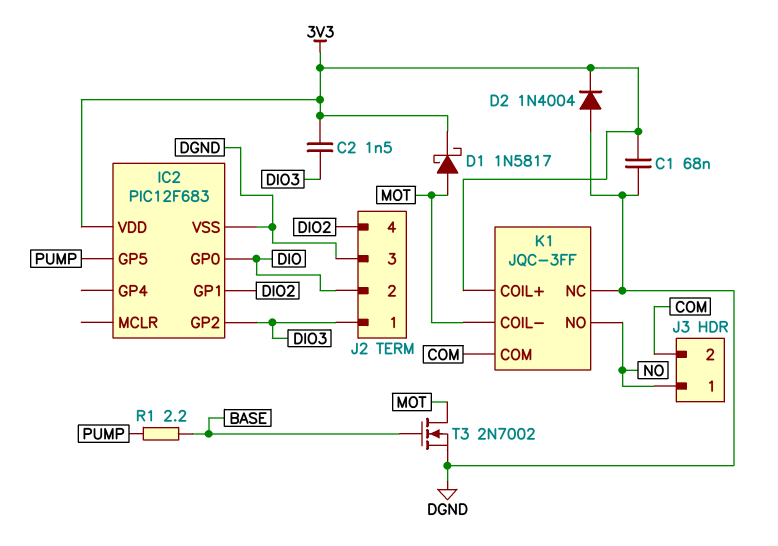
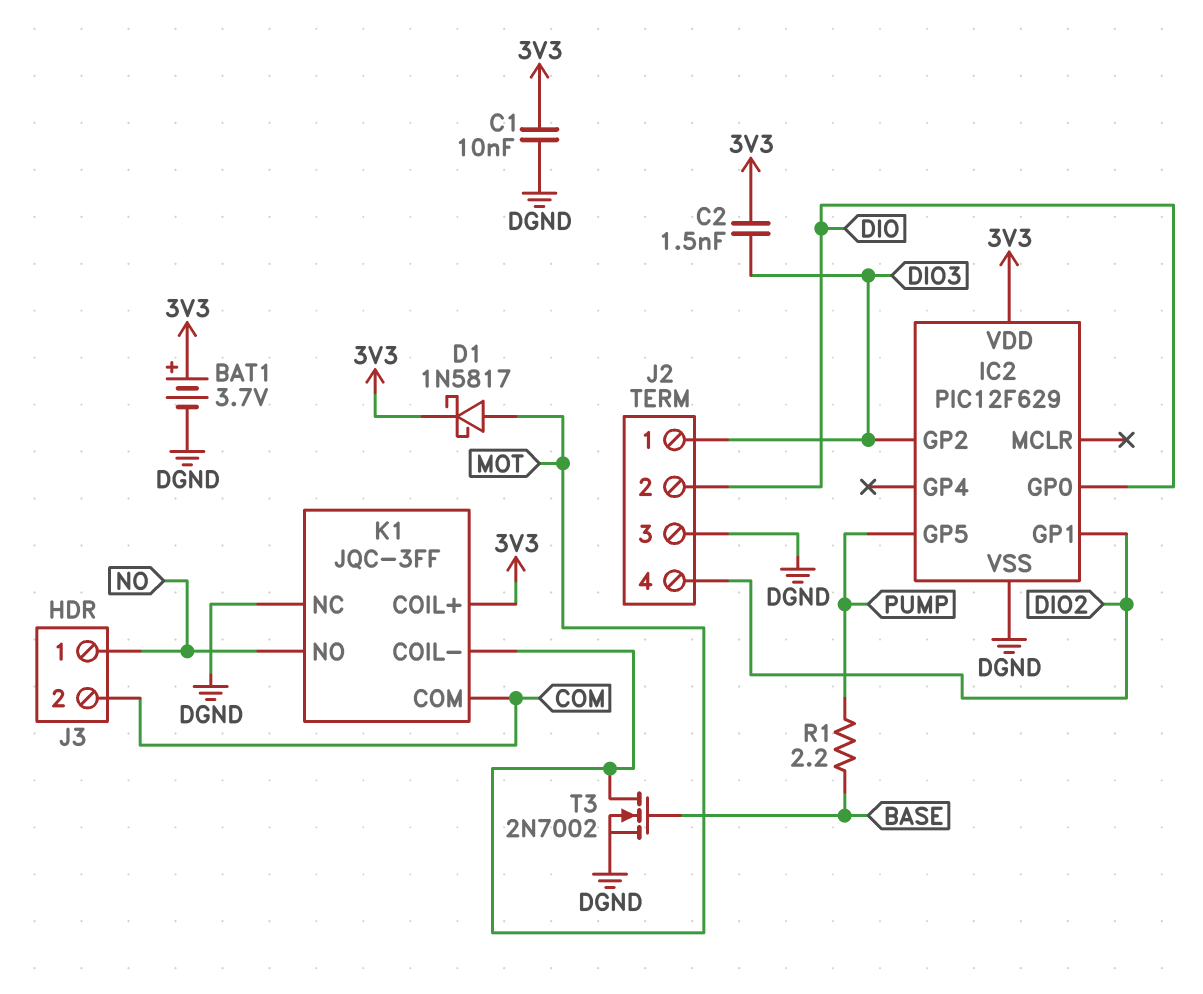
BAT1: none -> 3.7V (plus 3V3, minus DGND)
C1: 68nF (3V3, DGND) -> 10nF (3V3, DGND)
D2: diode 1N4004 (A DGND, K 3V3) -> none
IC2: PIC12F683 -> PIC12F629

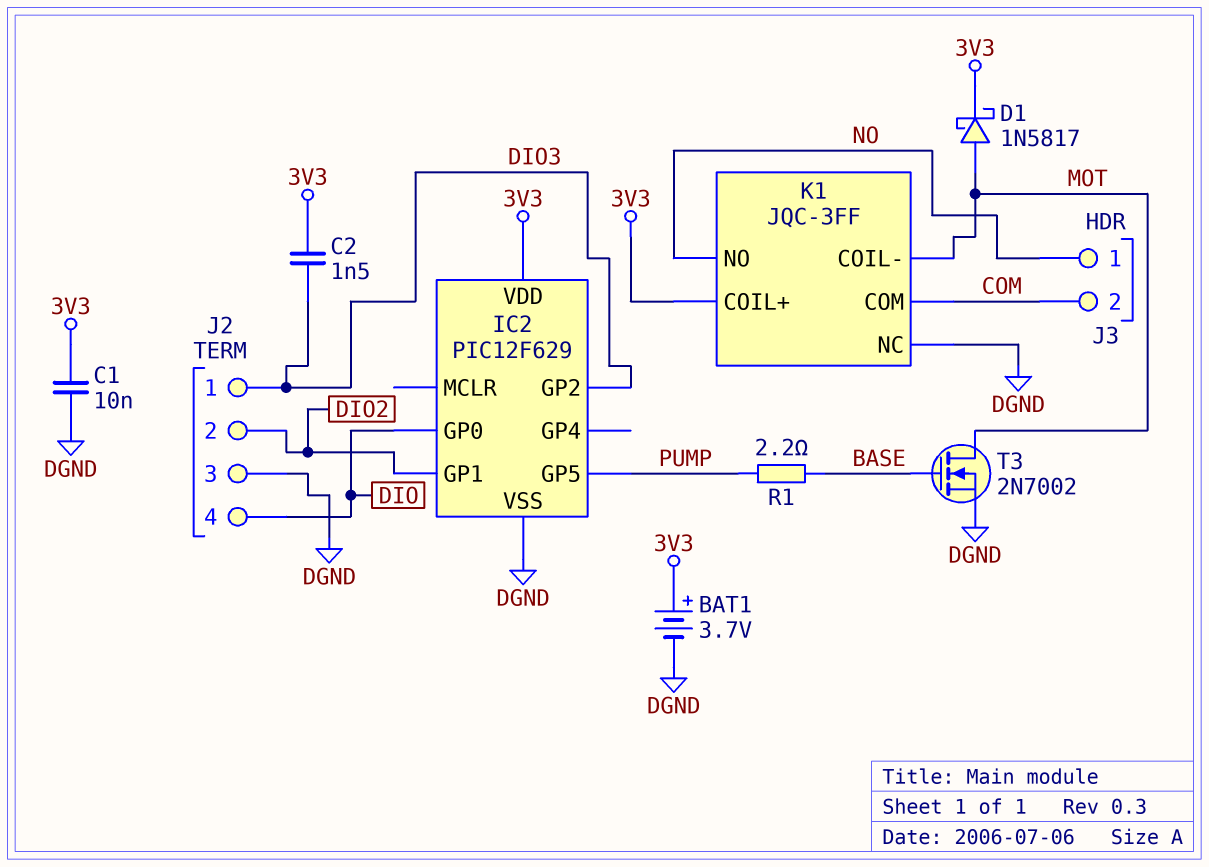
J2 pin 2: DIO -> DIO2
J2 pin 4: DIO2 -> DIO

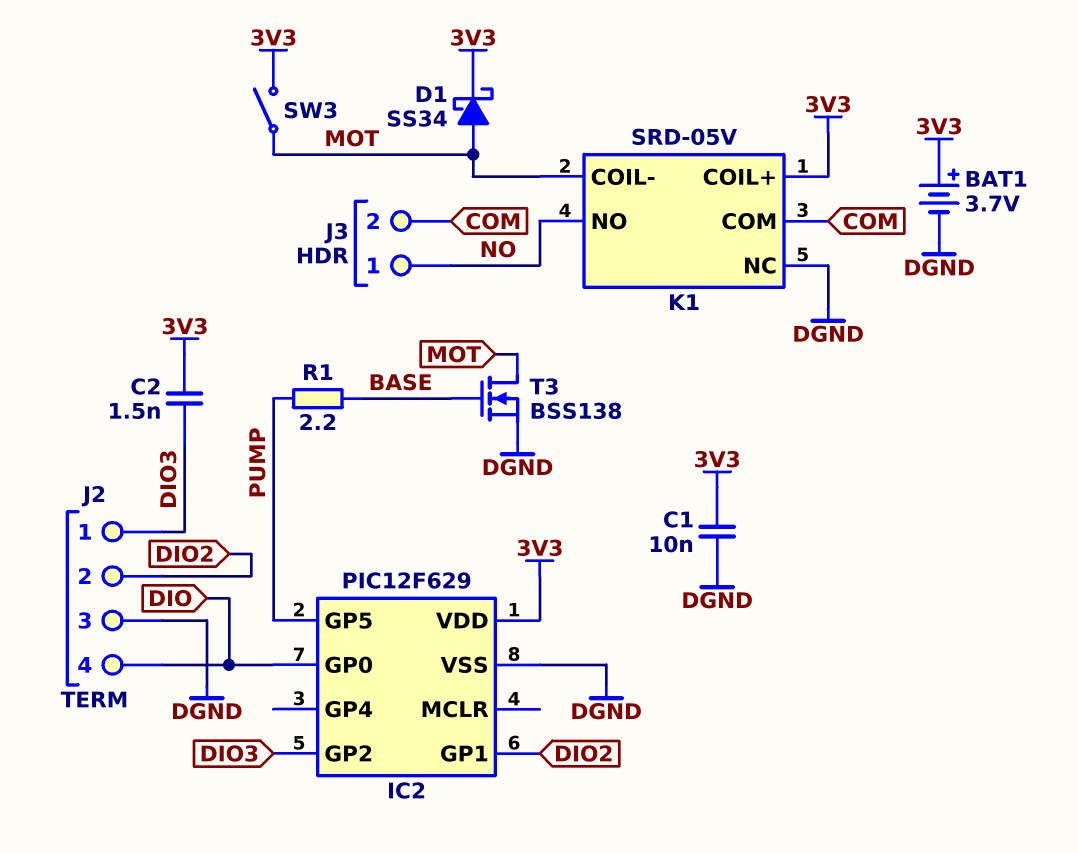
D1: schottky 1N5817 (A MOT, K 3V3) -> schottky SS34 (A MOT, K 3V3)
K1: JQC-3FF -> SRD-05V
SW3: none -> switch (3V3, MOT)
T3: NMOS 2N7002 (G BASE, D MOT, S DGND) -> NMOS BSS138 (G BASE, D MOT, S DGND)

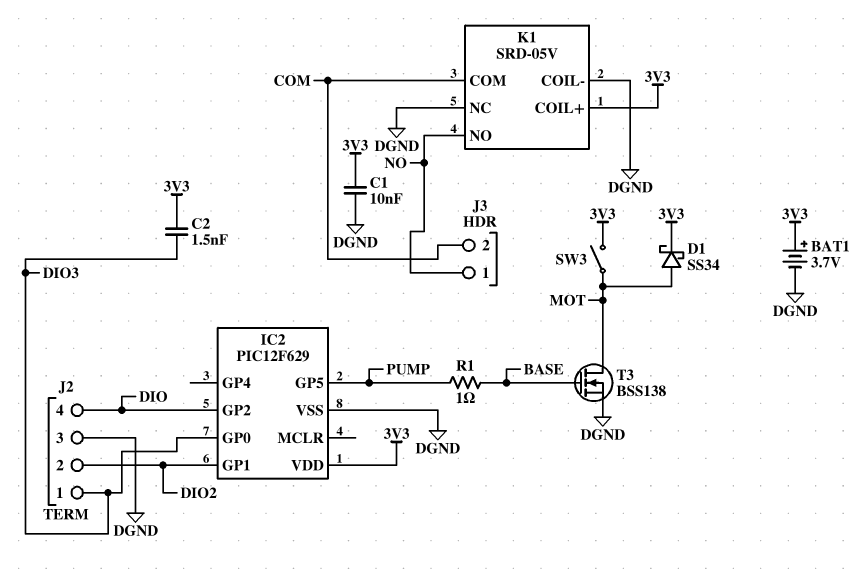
IC2 pin GP0: DIO -> DIO3
IC2 pin GP2: DIO3 -> DIO
K1 pin COIL-: MOT -> DGND
R1: 2.2 (BASE, PUMP) -> 1 (BASE, PUMP)

